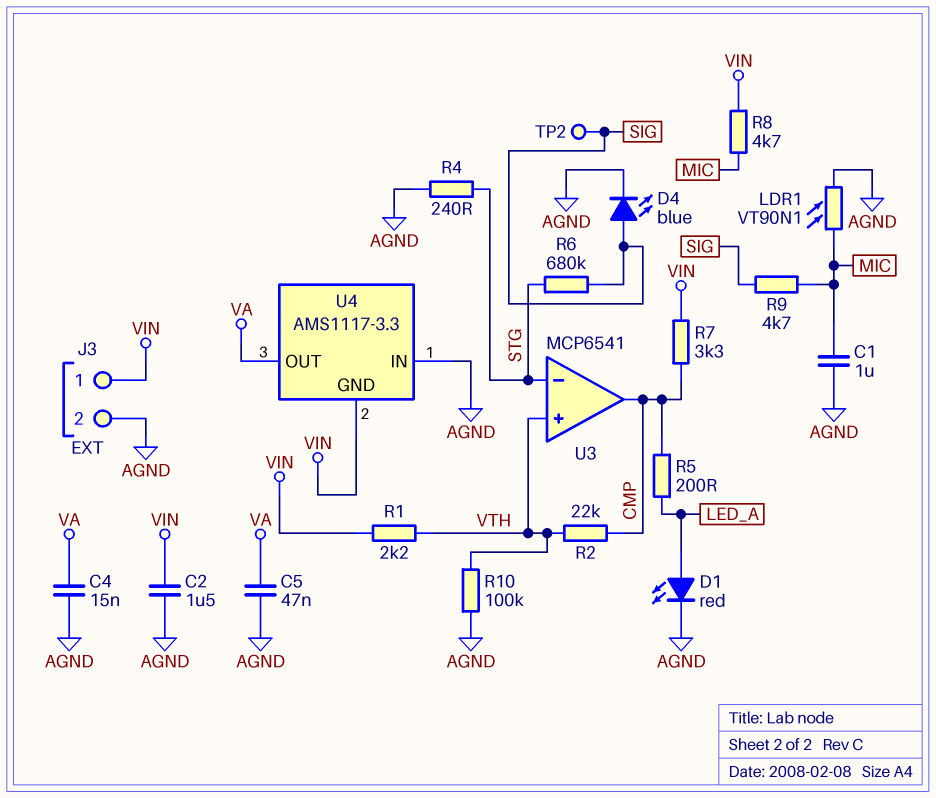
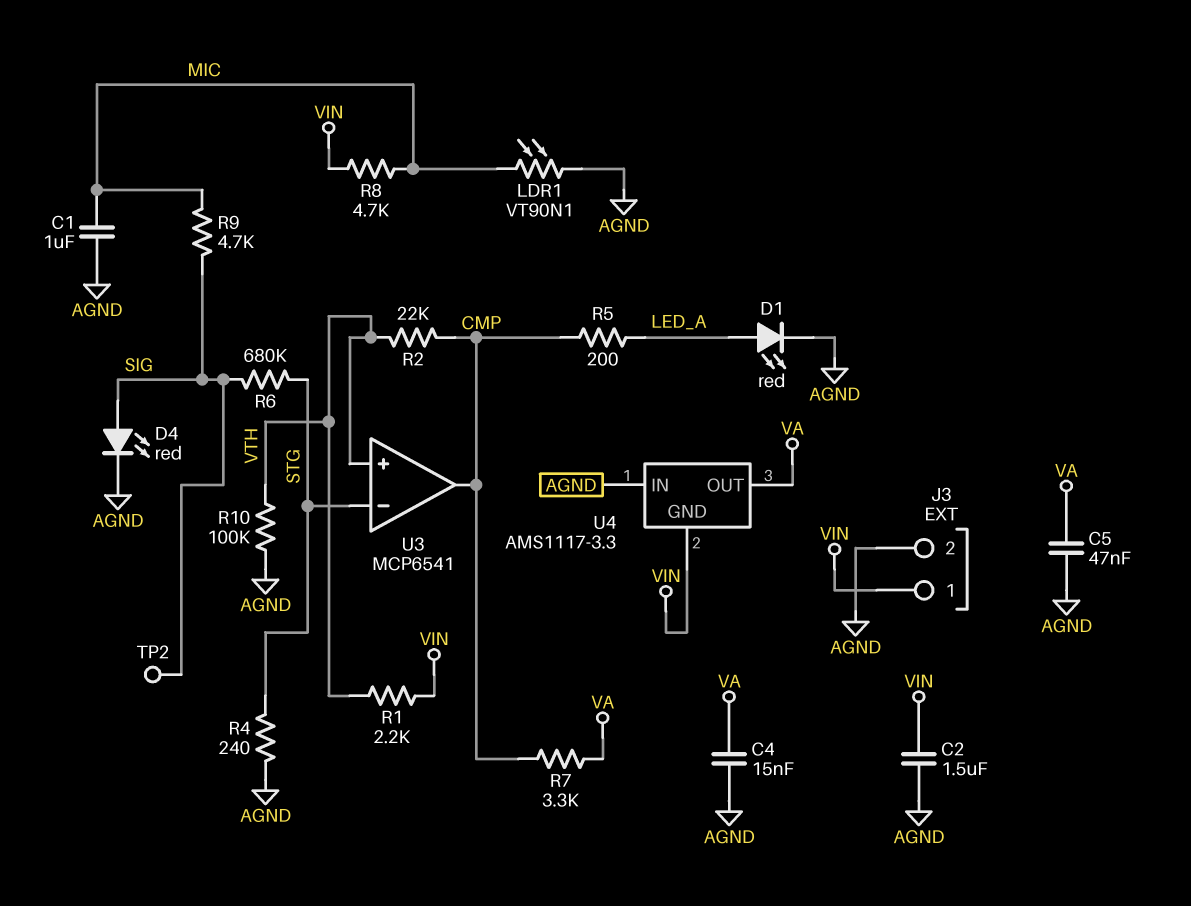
D4: LED blue (A SIG, K AGND) -> LED red (A SIG, K AGND)
R7: 3.3k (CMP, VIN) -> 3.3k (CMP, VA)

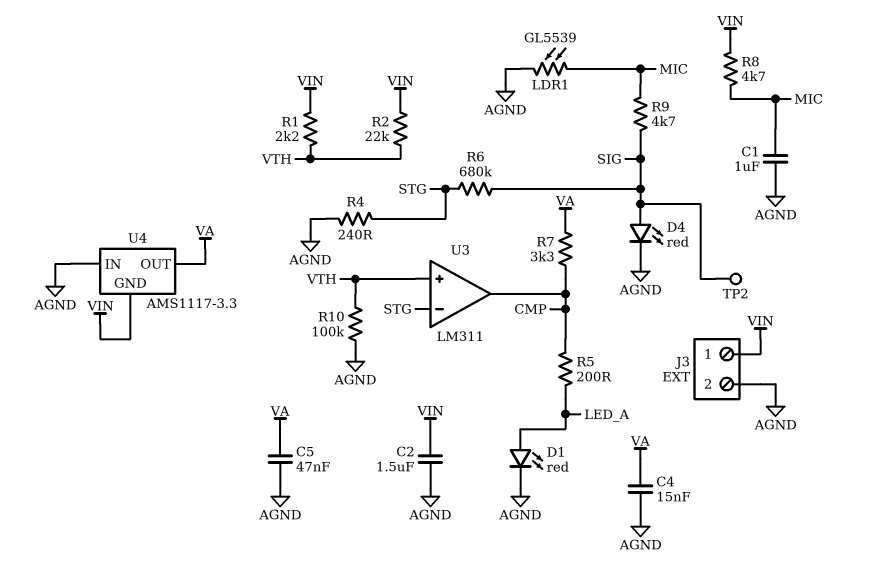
LDR1: VT90N1 (AGND, MIC) -> GL5539 (AGND, MIC)
R2: 22k (CMP, VTH) -> 22k (VIN, VTH)
U3: MCP6541 -> LM311

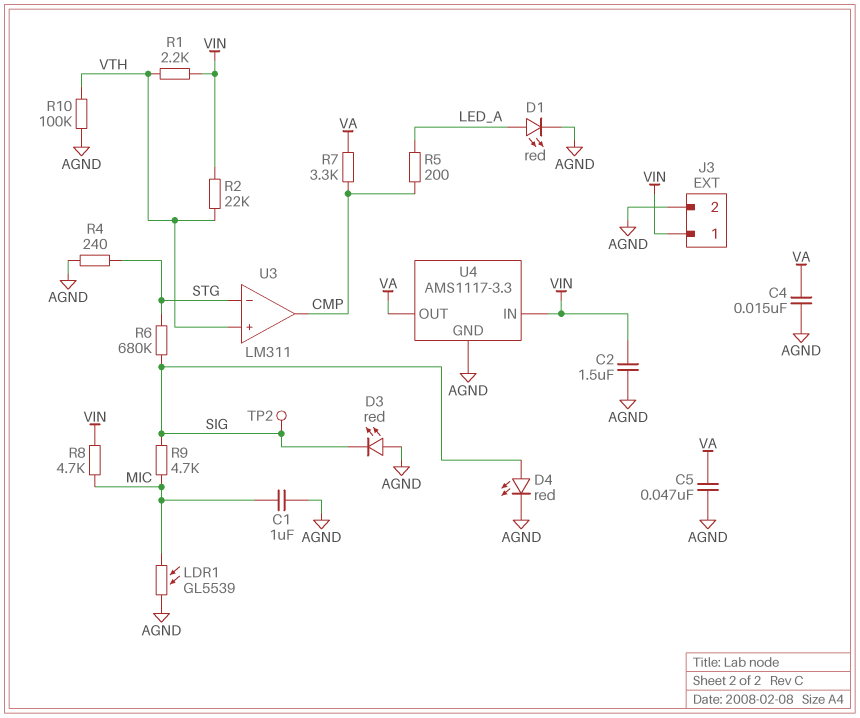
D3: none -> LED red (A AGND, K SIG)
U4 pin GND: VIN -> AGND
U4 pin IN: AGND -> VIN

